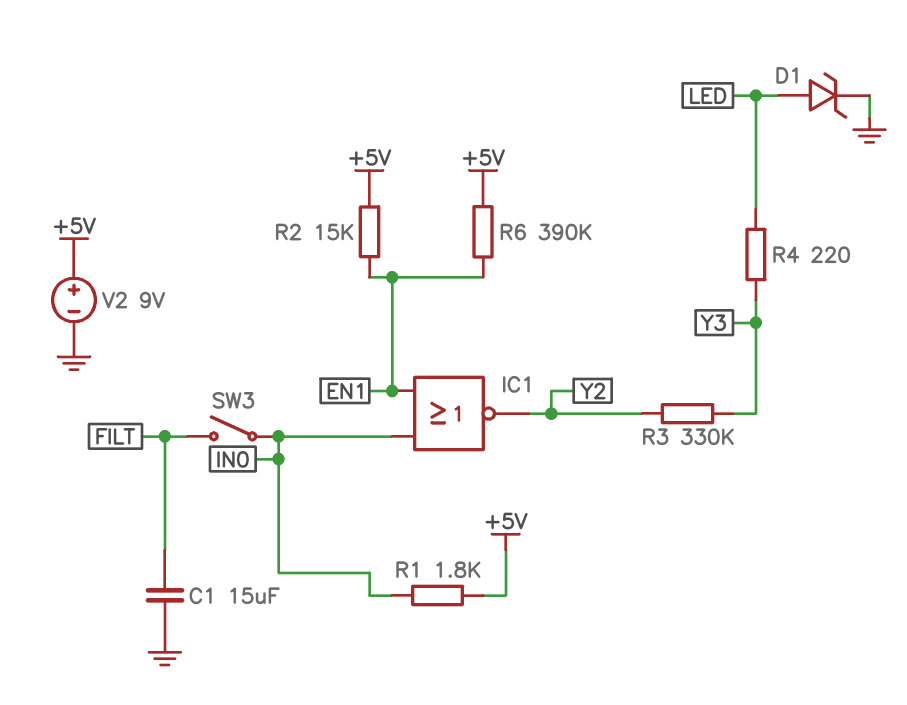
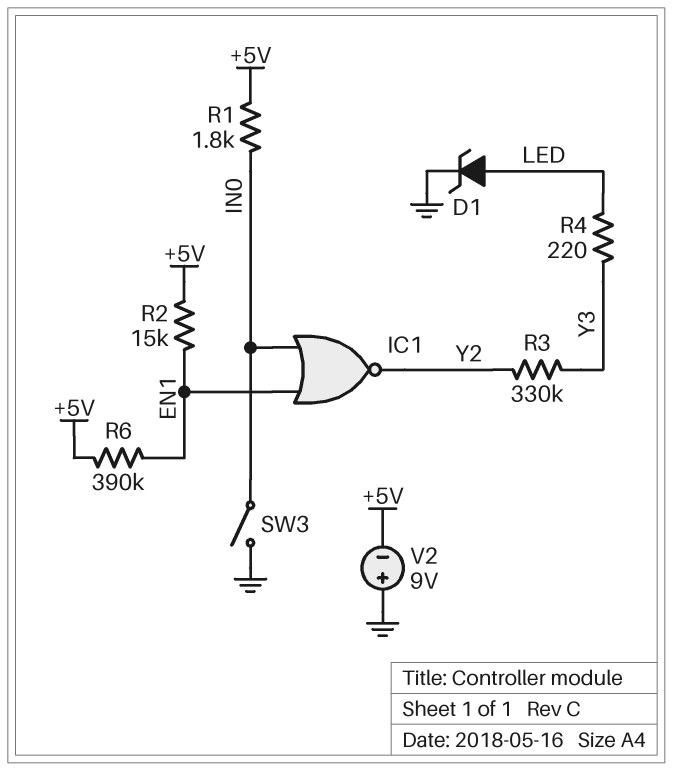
C1: 15uF (FILT, GND) -> none
SW3: switch (FILT, IN0) -> switch (GND, IN0)
V2: 9V (plus +5V, minus GND) -> 9V (plus GND, minus +5V)

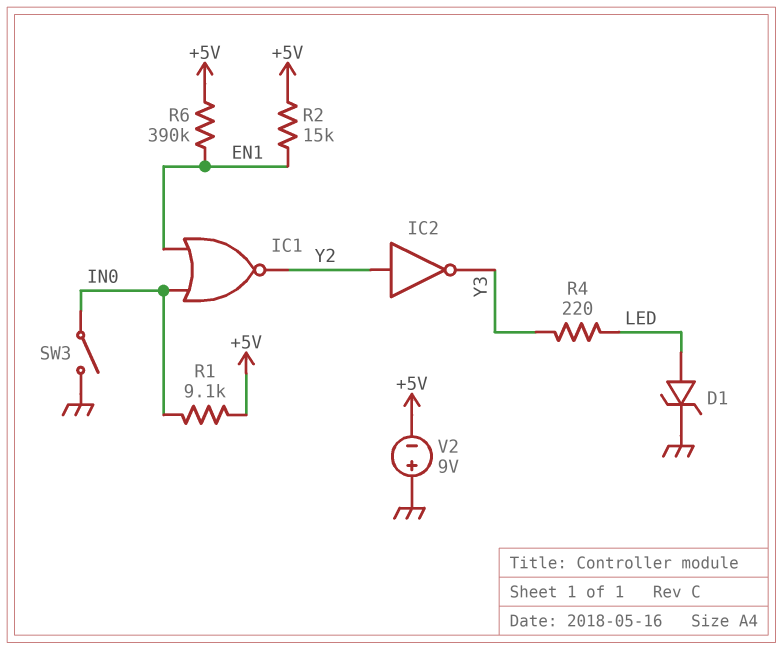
IC2: none -> NOT (in Y2, out Y3)
R1: 1.8k (+5V, IN0) -> 9.1k (+5V, IN0)
R3: 330k (Y2, Y3) -> none

